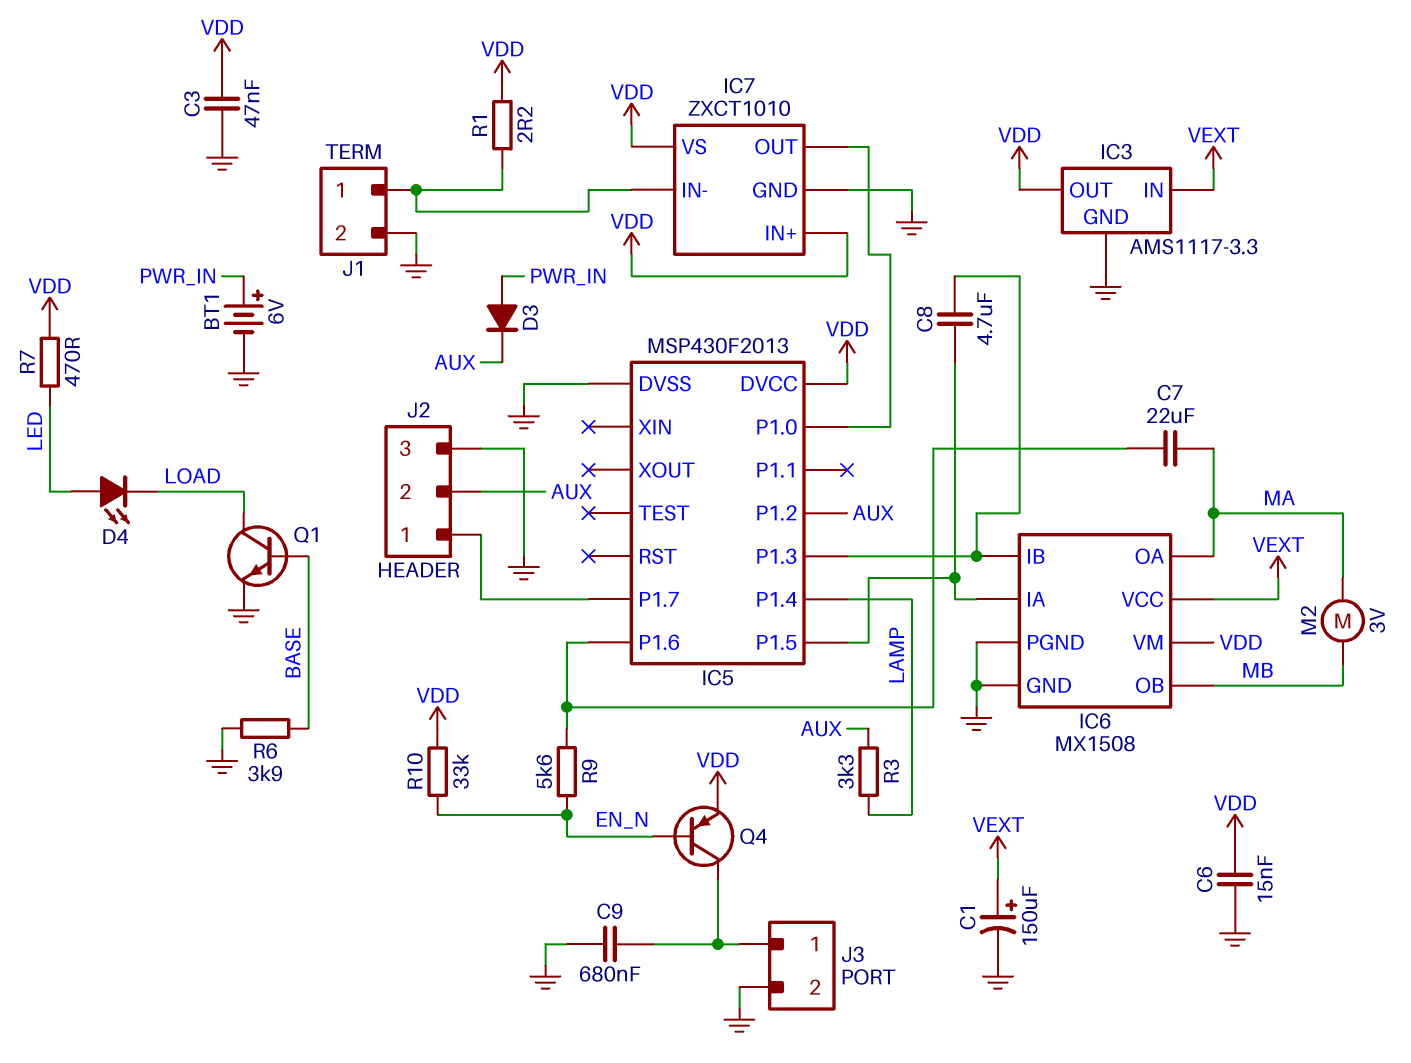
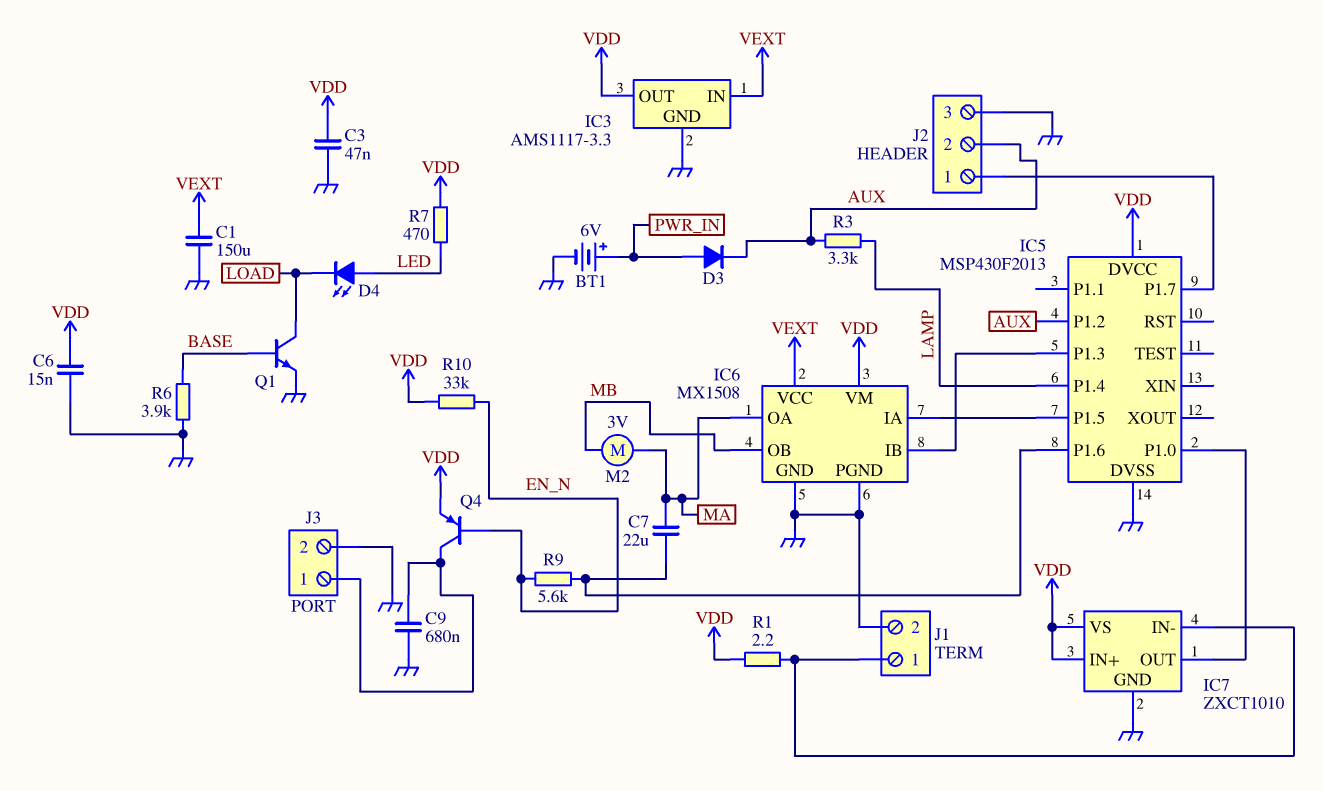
C1: 150uF (plus VEXT, minus GND) -> 150uF (GND, VEXT)
C8: 4.7uF (IC5/P1.3, IC5/P1.5) -> none

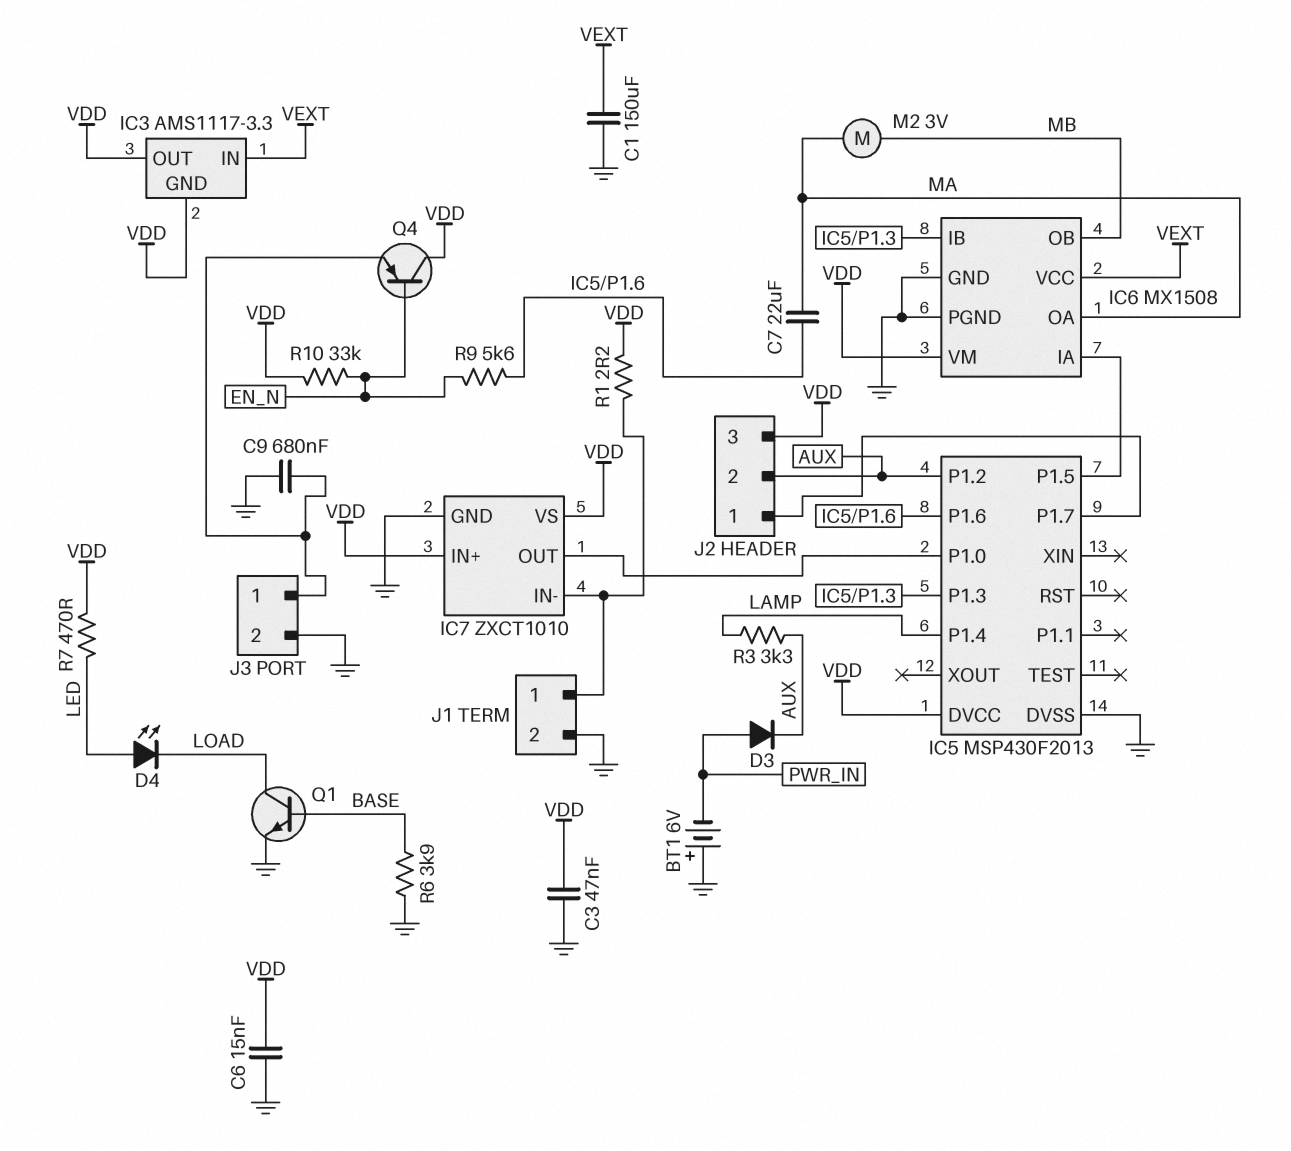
BT1: 6V (plus PWR_IN, minus GND) -> 6V (plus GND, minus PWR_IN)
IC3 pin GND: GND -> VDD
J2 pin 3: GND -> VDD
Q4: PNP (B EN_N, C J3/1, E VDD) -> PNP (B EN_N, C VDD, E J3/1)

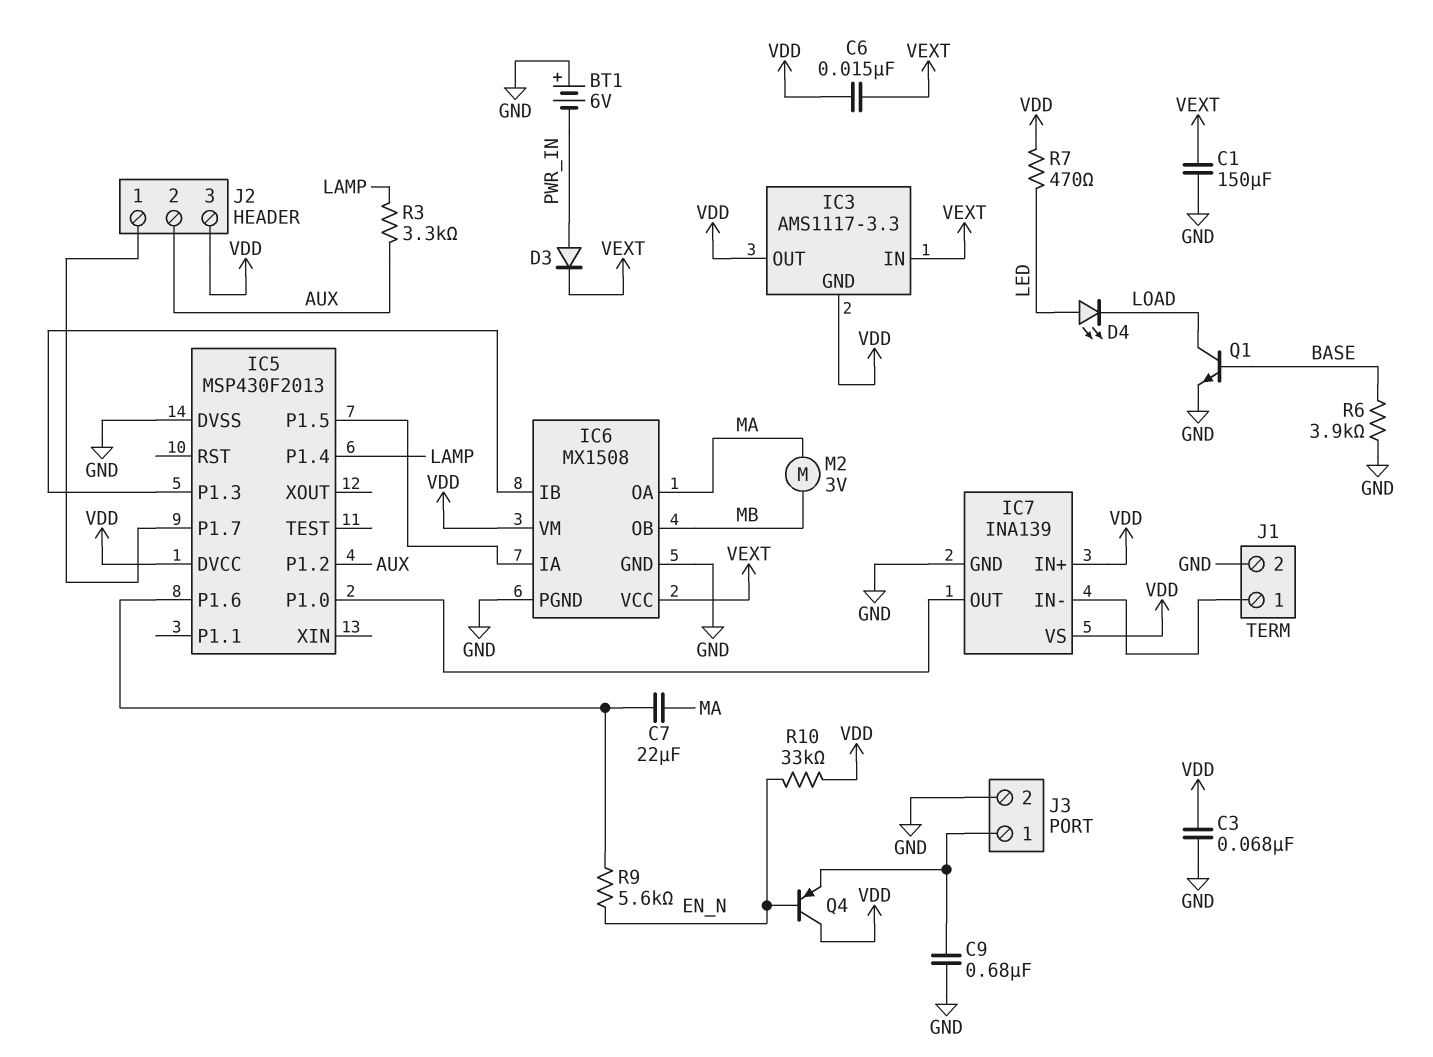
C3: 47nF (GND, VDD) -> 68nF (GND, VDD)
C6: 15nF (GND, VDD) -> 15nF (VDD, VEXT)
D3: diode (A PWR_IN, K AUX) -> diode (A PWR_IN, K VEXT)
IC7: ZXCT1010 -> INA139
R1: 2.2 (IC7/IN-, VDD) -> none

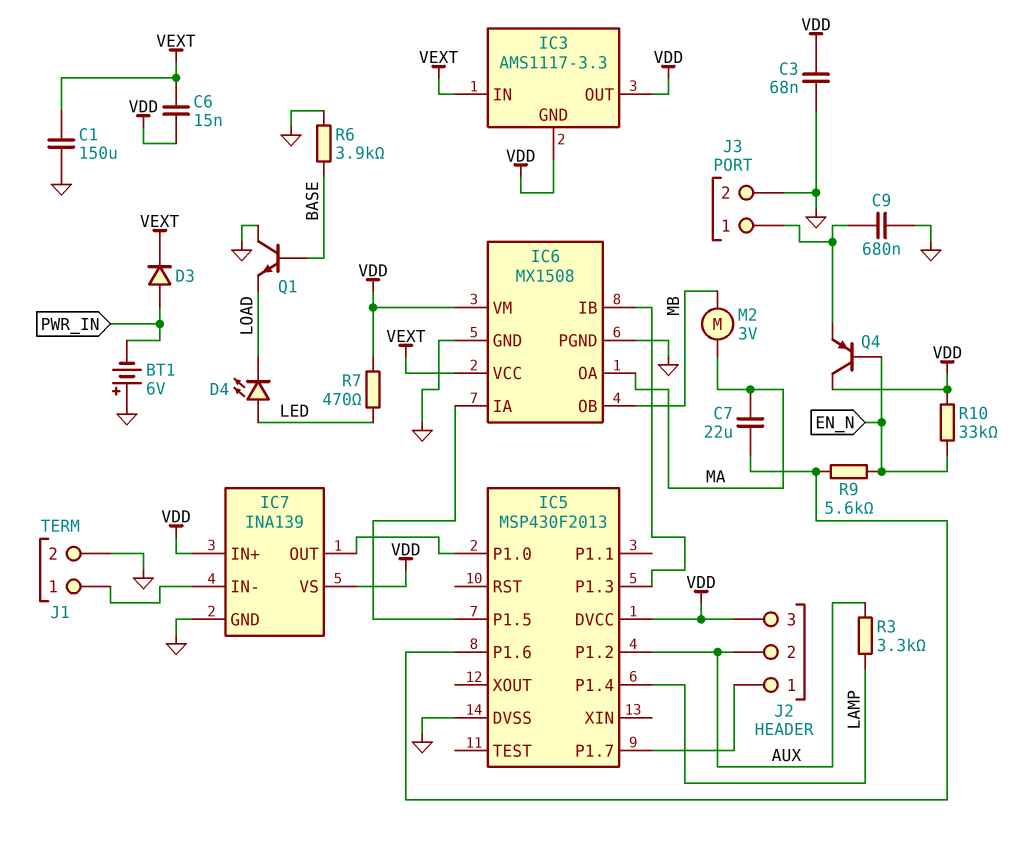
Q1: NPN (B BASE, C LOAD, E GND) -> NPN (B BASE, C GND, E LOAD)

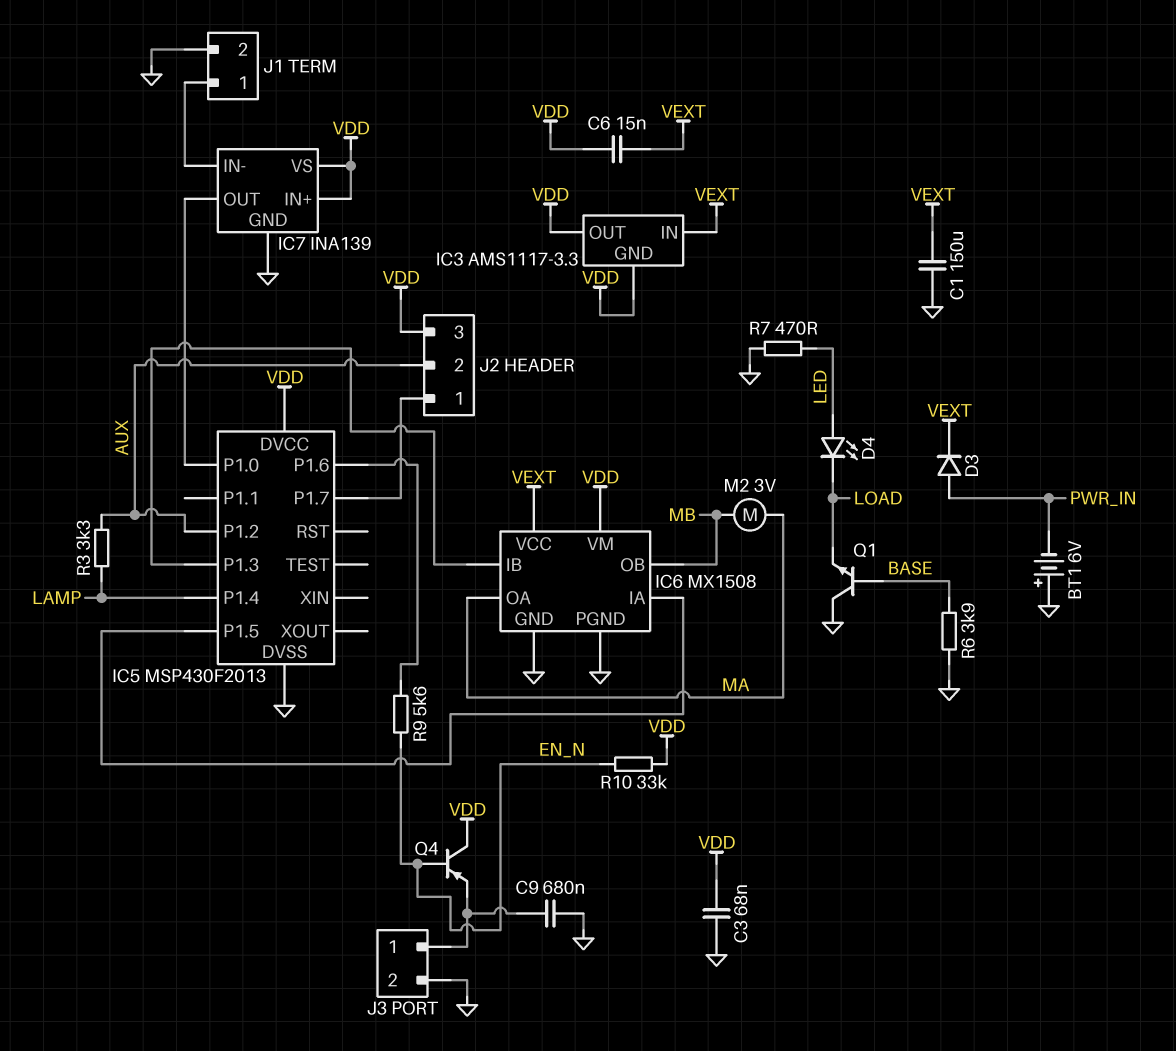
C7: 22uF (IC5/P1.6, MA) -> none
R7: 470 (LED, VDD) -> 470 (GND, LED)

